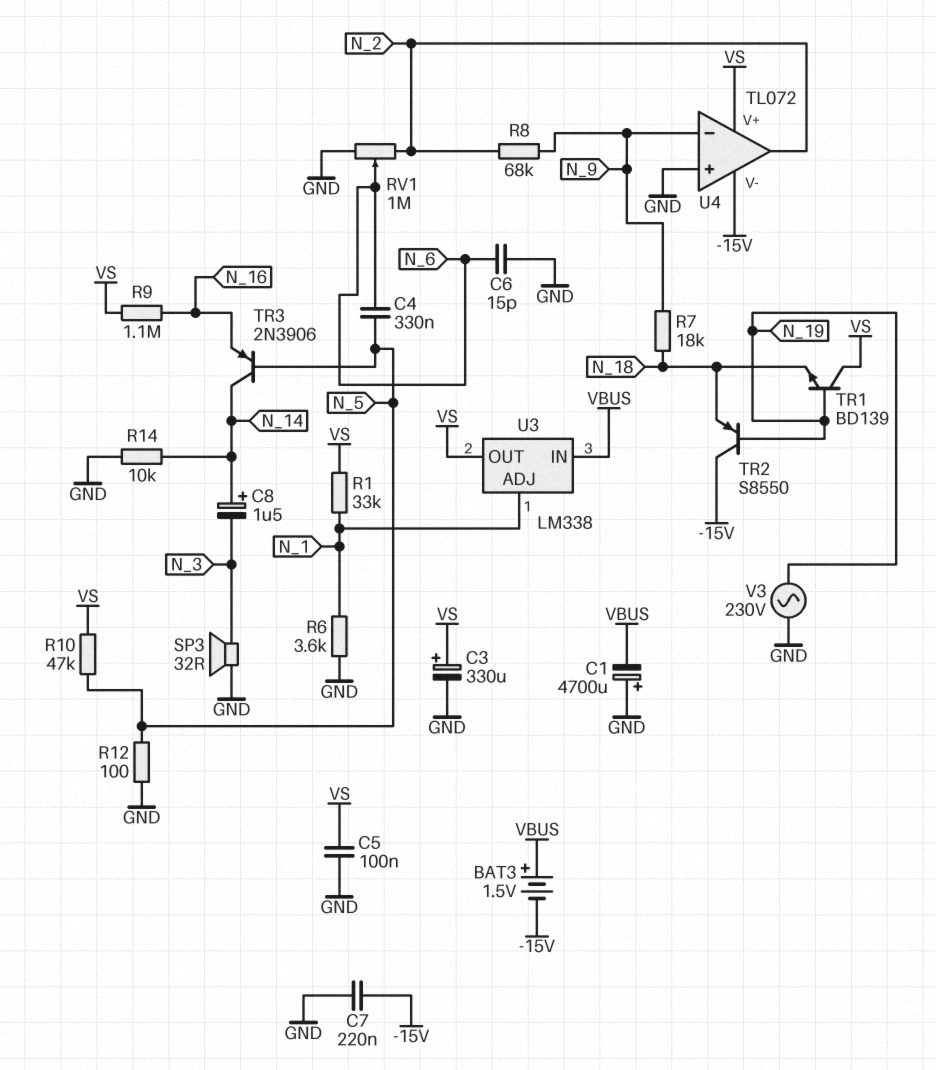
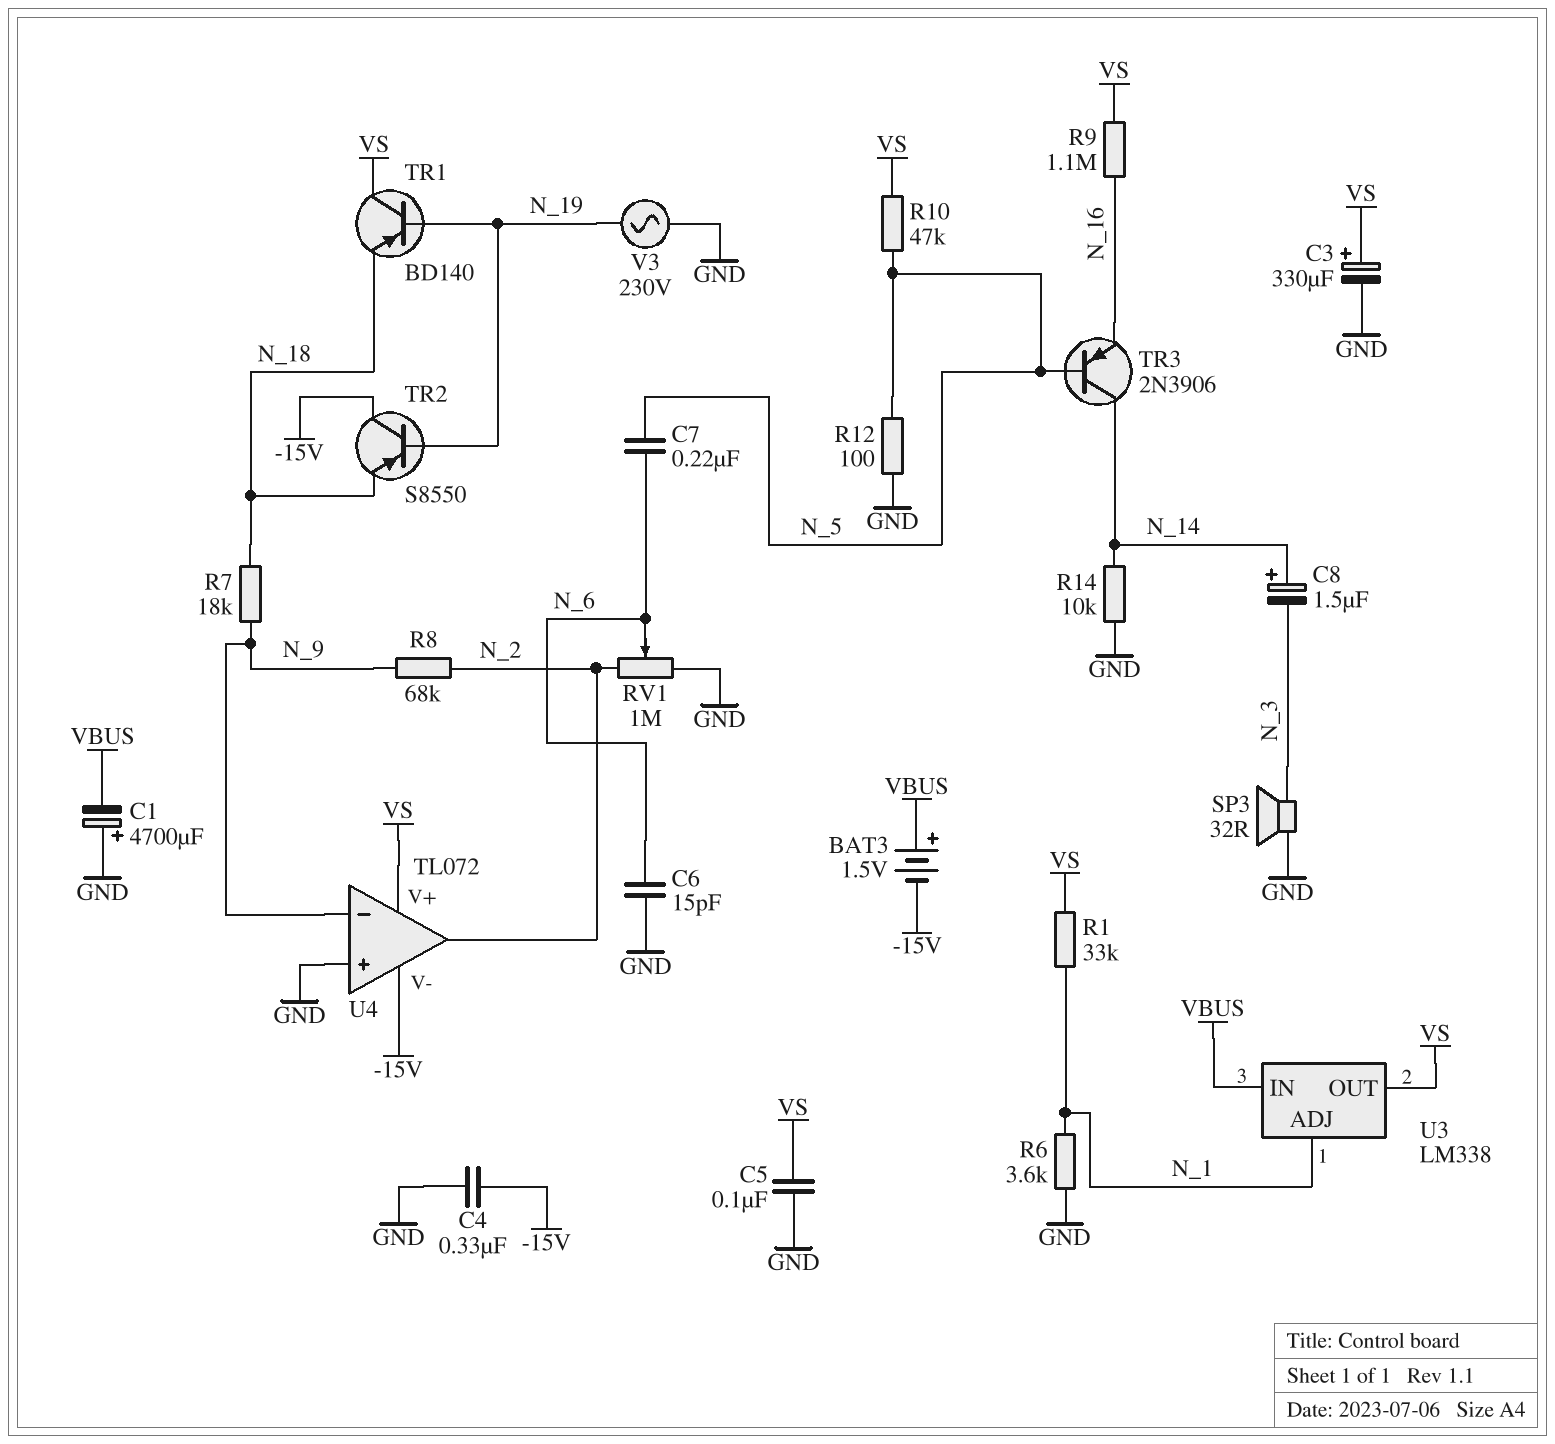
C4: 330nF (N_5, N_6) -> 330nF (-15V, GND)
C7: 220nF (-15V, GND) -> 220nF (N_5, N_6)
TR1: NPN BD139 (B N_19, C VS, E N_18) -> PNP BD140 (B N_19, C VS, E N_18)

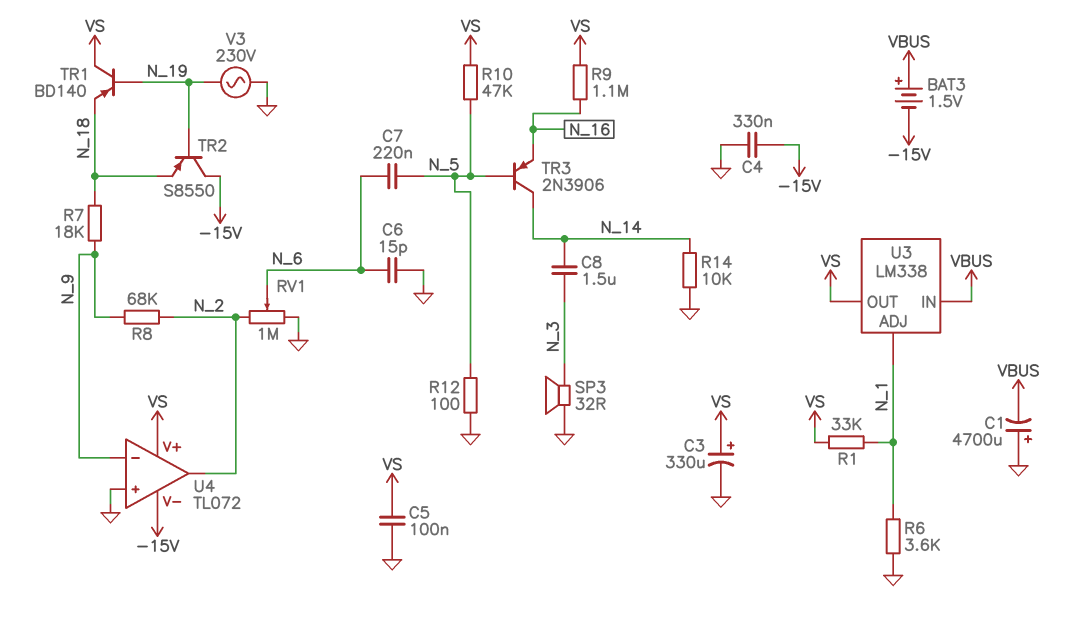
C8: 1.5uF (plus N_14, minus N_3) -> 1.5uF (N_3, N_14)

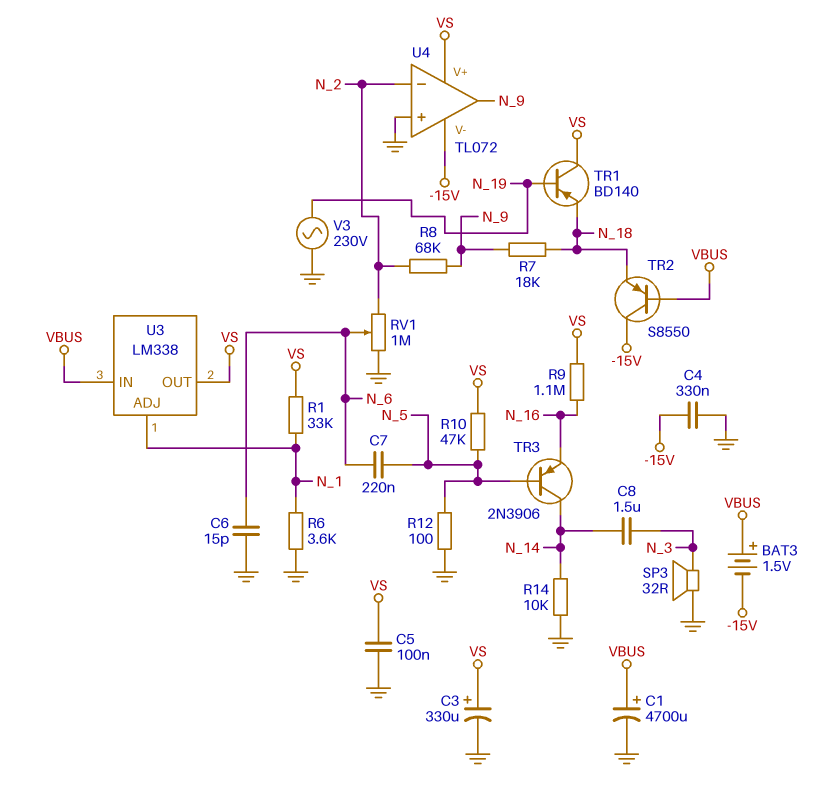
C1: 4700uF (plus GND, minus VBUS) -> 4700uF (plus VBUS, minus GND)
TR2: PNP S8550 (B N_19, C -15V, E N_18) -> PNP S8550 (B VBUS, C -15V, E N_18)
U4 pin in-: N_9 -> N_2
U4 pin out: N_2 -> N_9

